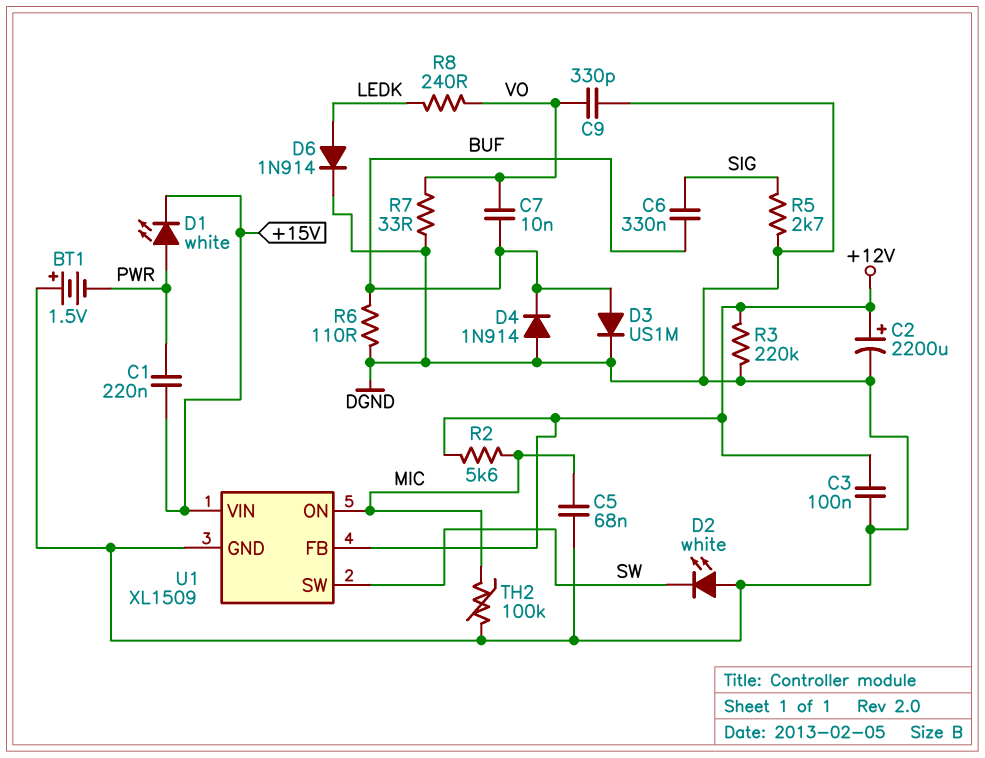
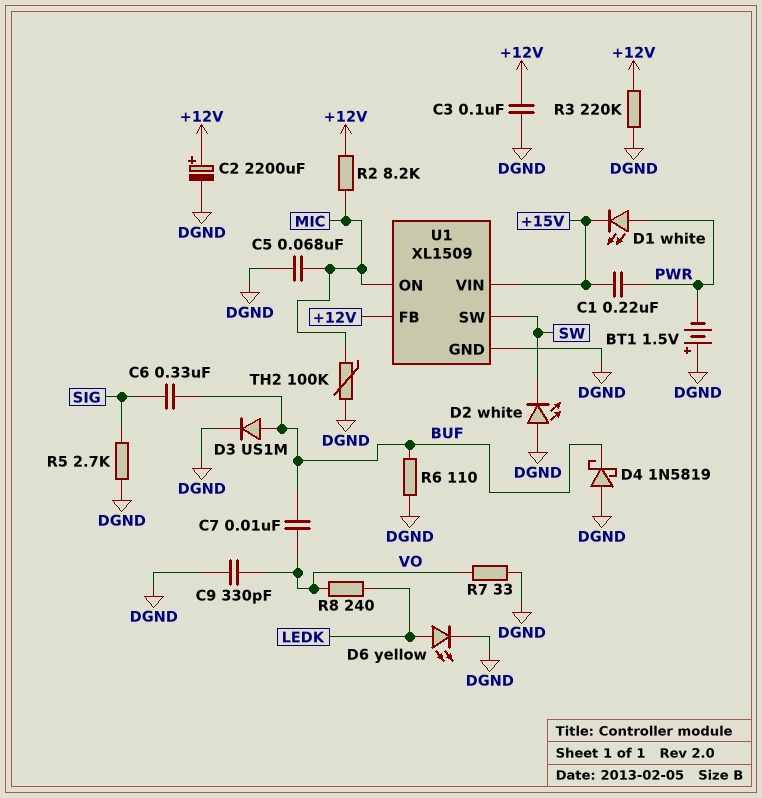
D4: diode 1N914 (A DGND, K BUF) -> schottky 1N5819 (A DGND, K BUF)
D6: diode 1N914 (A LEDK, K DGND) -> LED yellow (A LEDK, K DGND)
R2: 5.6k (+12V, MIC) -> 8.2k (+12V, MIC)

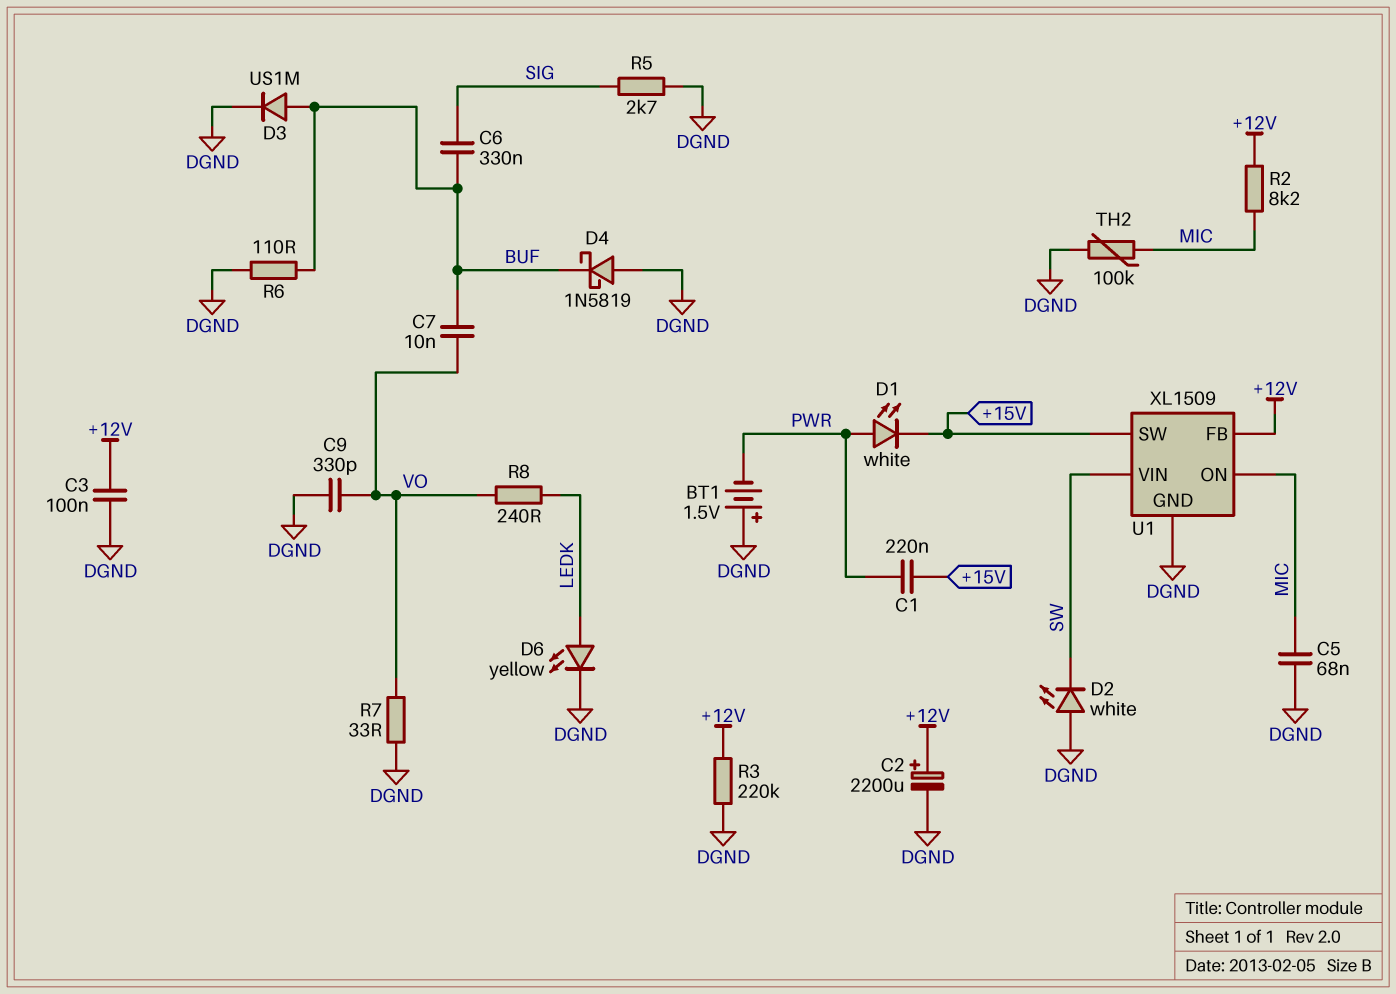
U1 pin SW: SW -> +15V
U1 pin VIN: +15V -> SW

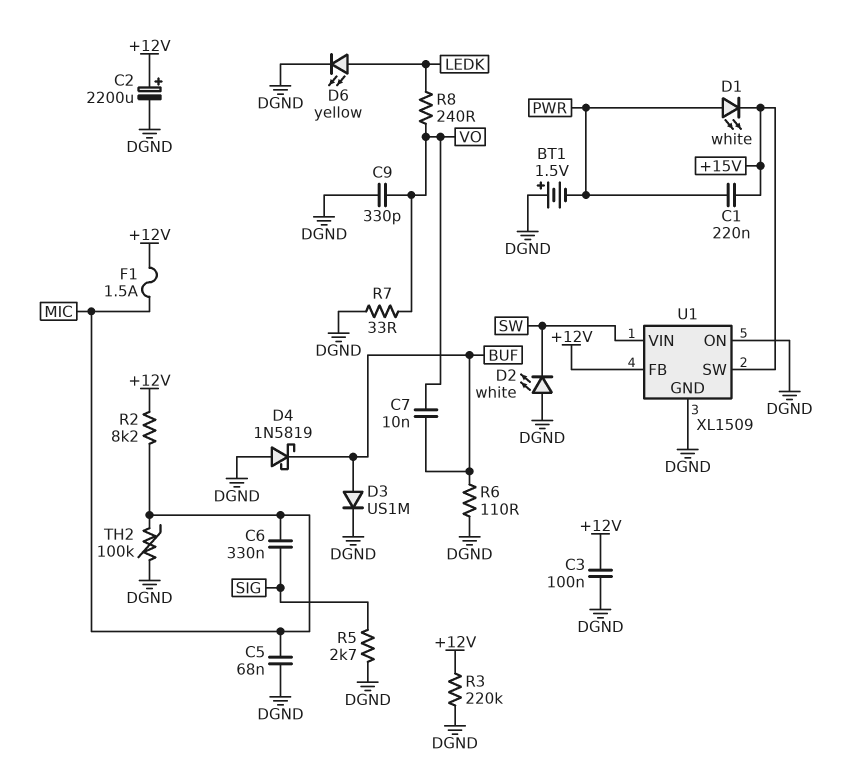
C6: 330nF (BUF, SIG) -> 330nF (MIC, SIG)
F1: none -> 1.5A (+12V, MIC)
U1 pin ON: MIC -> DGND

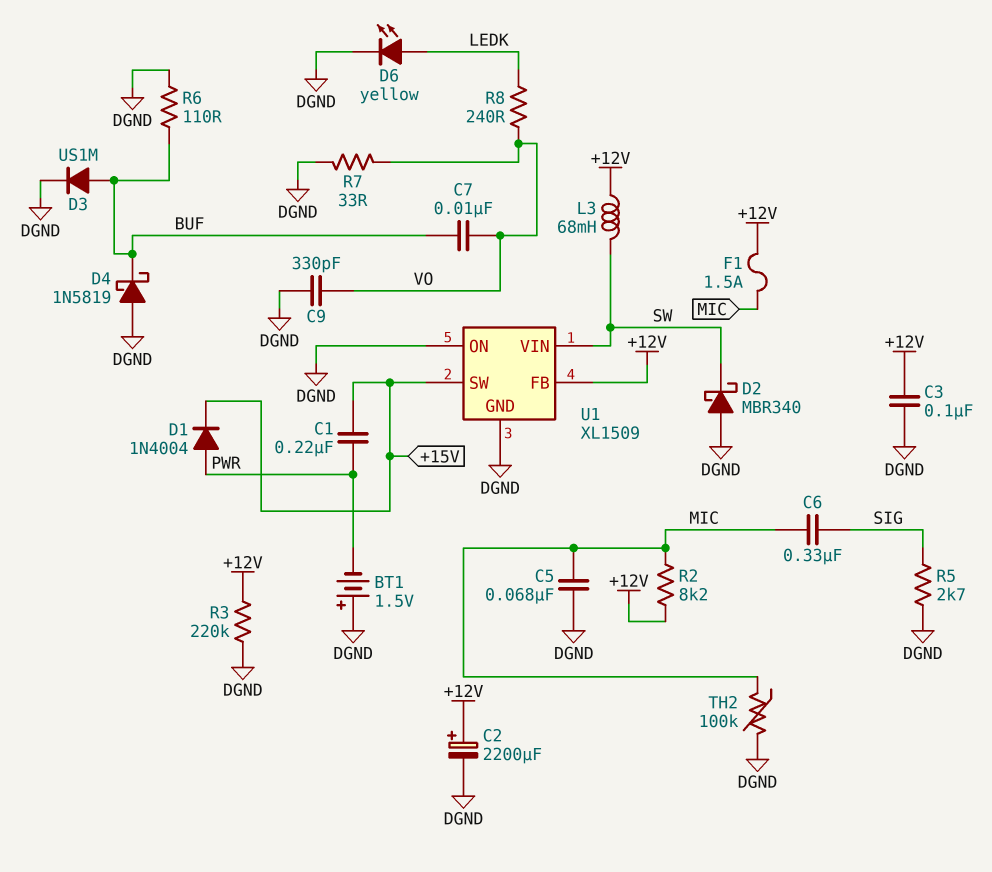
D1: LED white (A PWR, K +15V) -> diode 1N4004 (A PWR, K +15V)
D2: LED white (A DGND, K SW) -> schottky MBR340 (A DGND, K SW)
L3: none -> 68mH (+12V, SW)

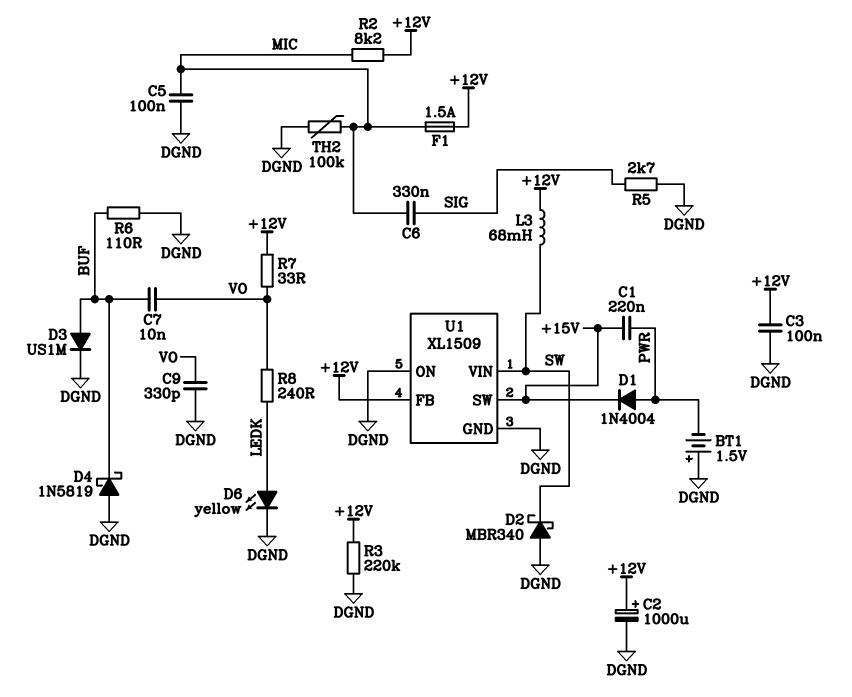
C2: 2200uF (plus +12V, minus DGND) -> 1000uF (plus +12V, minus DGND)
C5: 68nF (DGND, MIC) -> 100nF (DGND, MIC)
R7: 33 (DGND, VO) -> 33 (+12V, VO)

